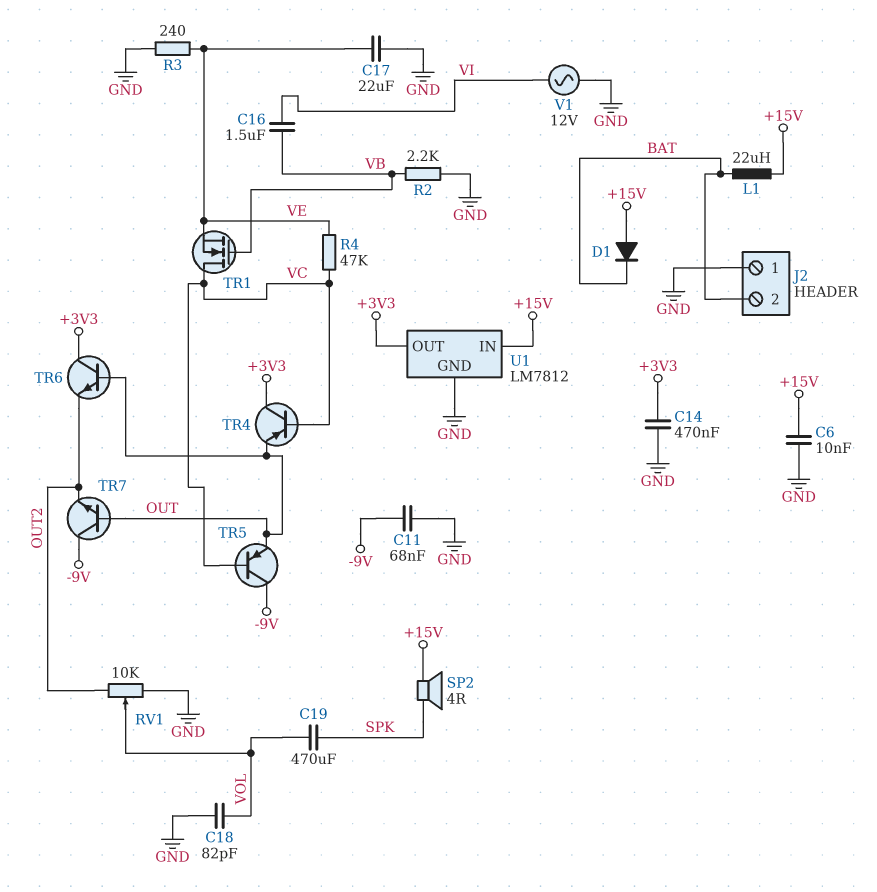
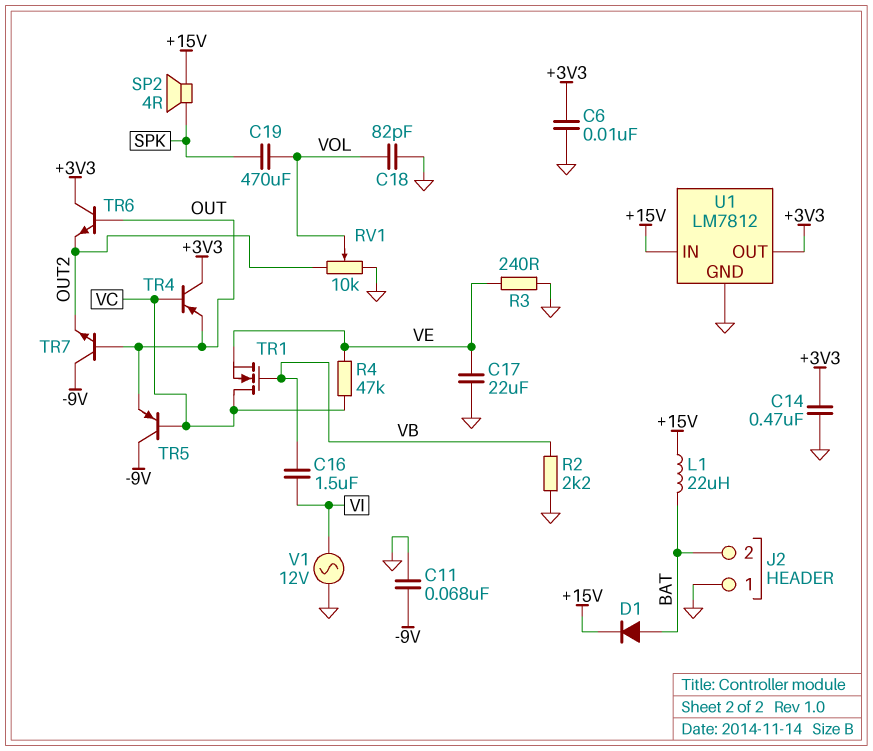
C6: 10nF (+15V, GND) -> 10nF (+3V3, GND)
D1: diode (A +15V, K BAT) -> diode (A BAT, K +15V)

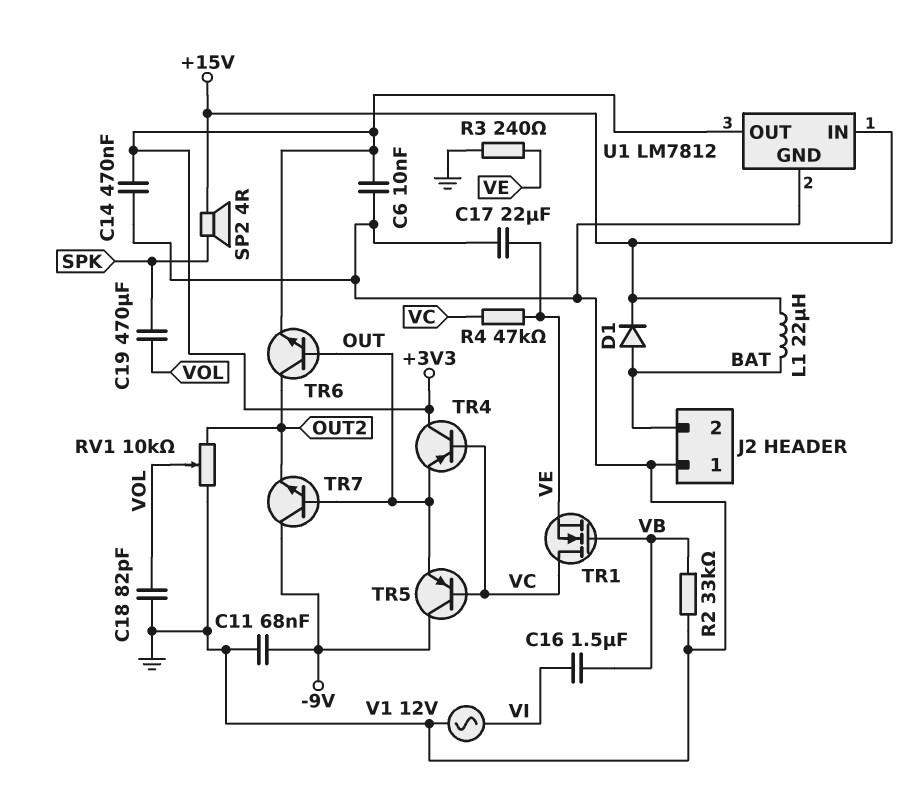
R2: 2.2k (GND, VB) -> 33k (GND, VB)
TR6: NPN (B OUT, C +3V3, E OUT2) -> NPN (B OUT, C OUT2, E +3V3)

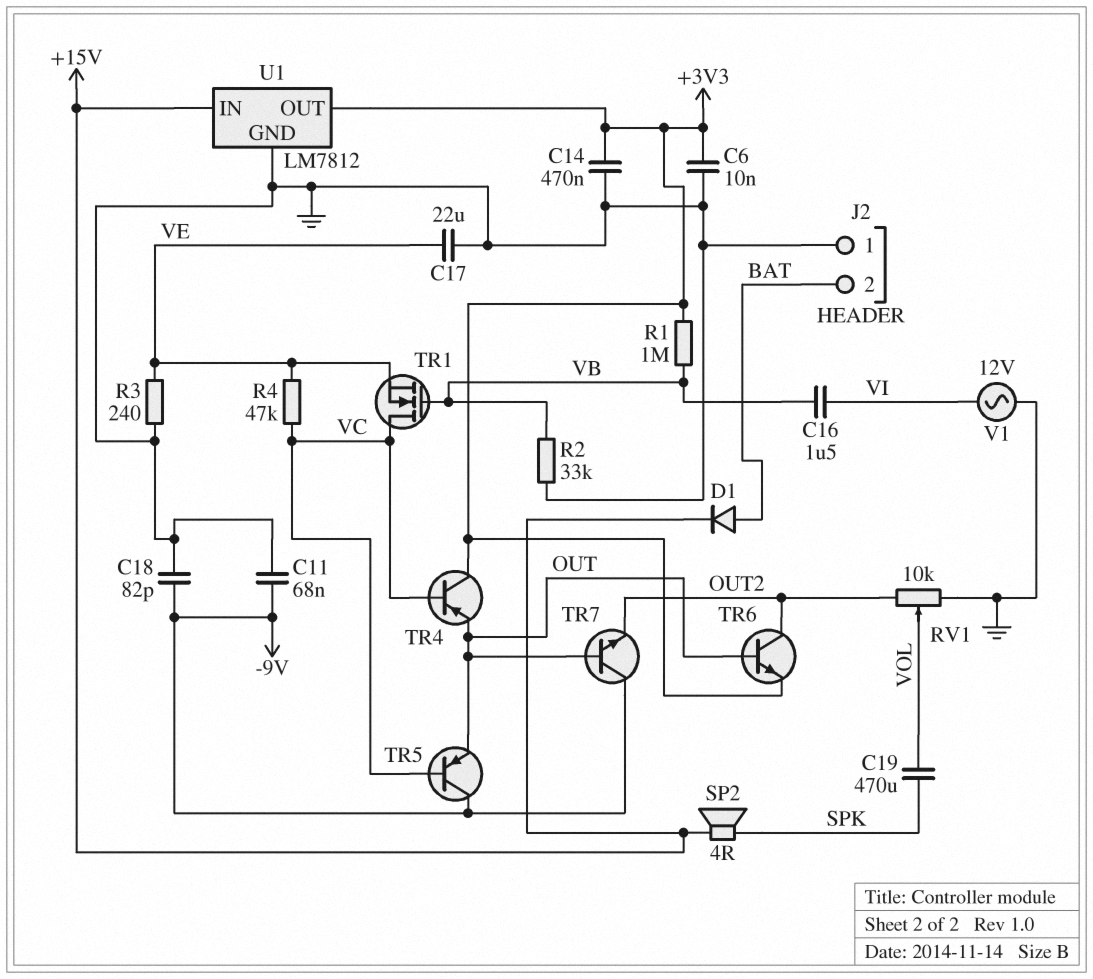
C18: 82pF (GND, VOL) -> 82pF (-9V, GND)
L1: 22uH (+15V, BAT) -> none
R1: none -> 1M (+3V3, VB)

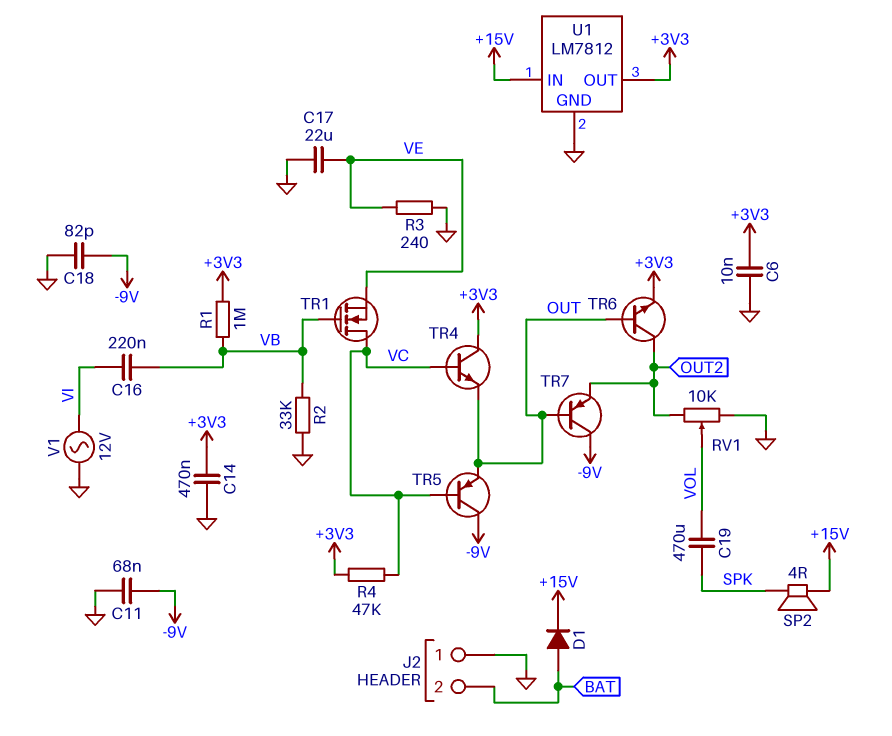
C16: 1.5uF (VB, VI) -> 220nF (VB, VI)
R4: 47k (VC, VE) -> 47k (+3V3, VC)
TR4: PNP (B VC, C +3V3, E OUT) -> NPN (B VC, C +3V3, E OUT)
TR7: NPN (B OUT, C -9V, E OUT2) -> PNP (B OUT, C -9V, E OUT2)

